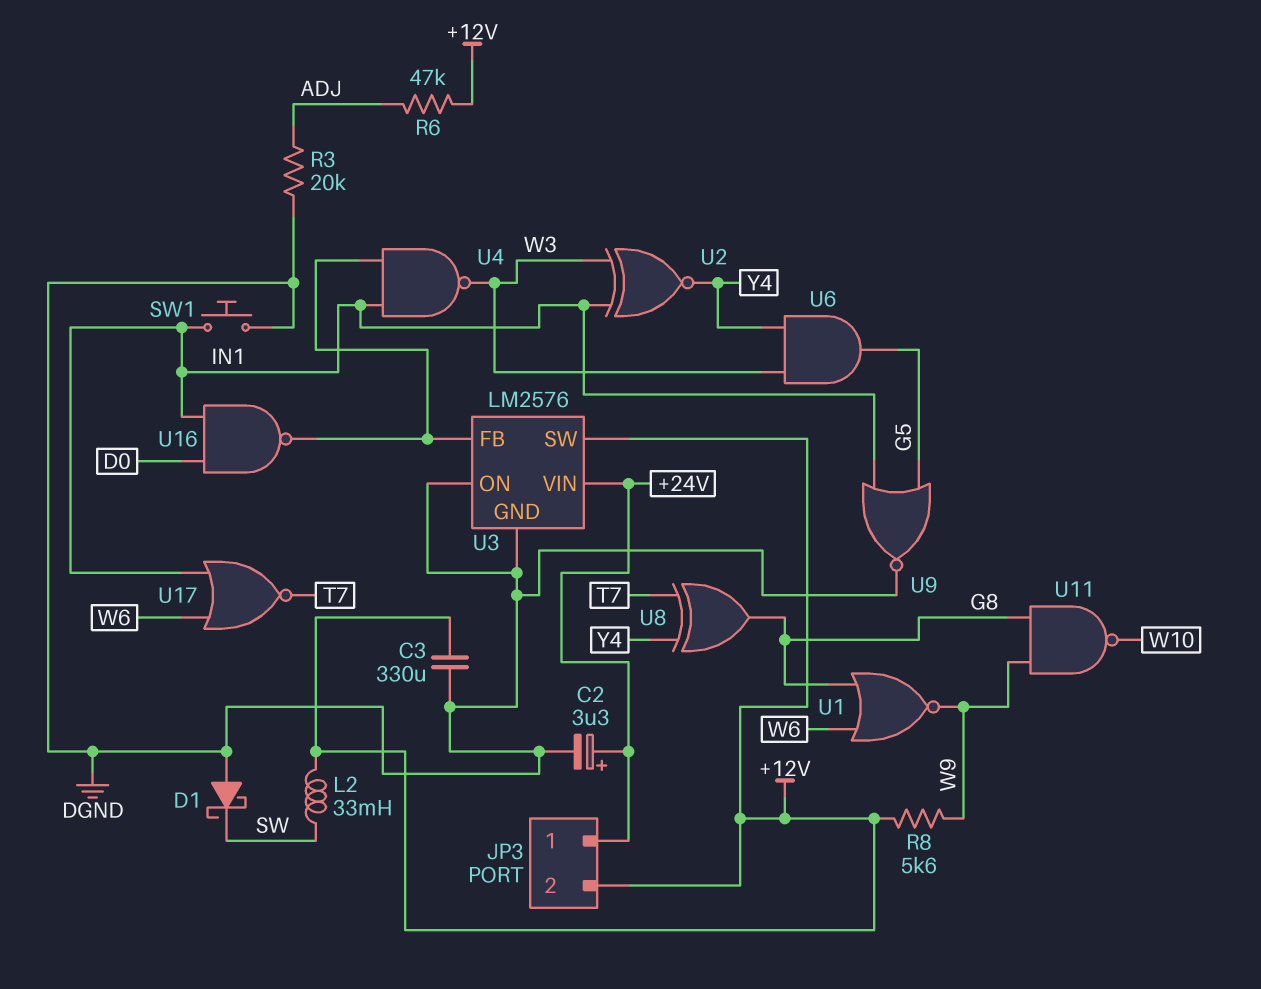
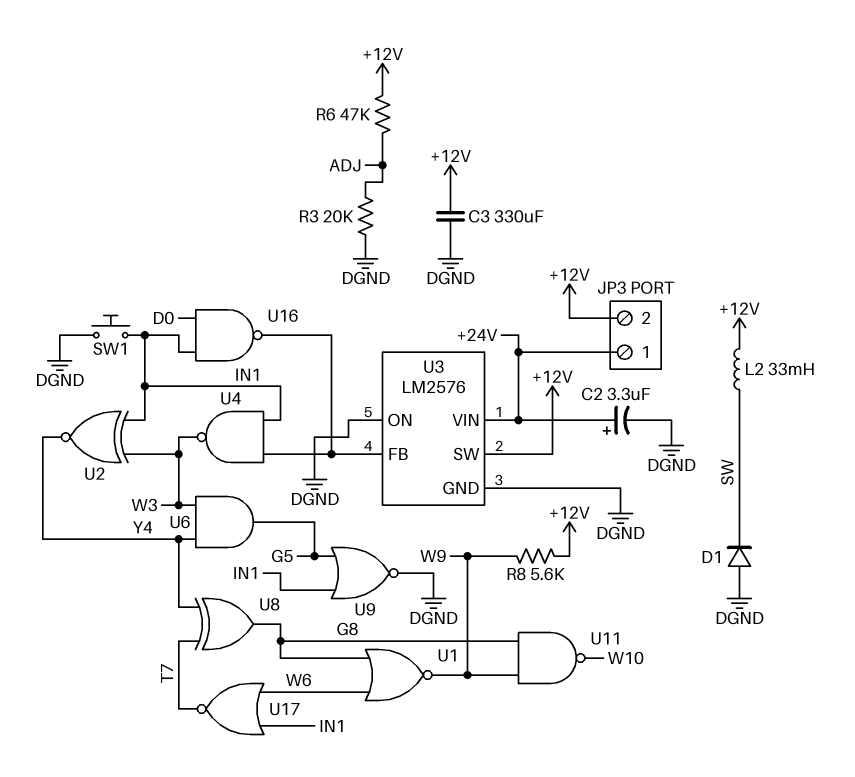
D1: schottky (A DGND, K SW) -> diode (A DGND, K SW)

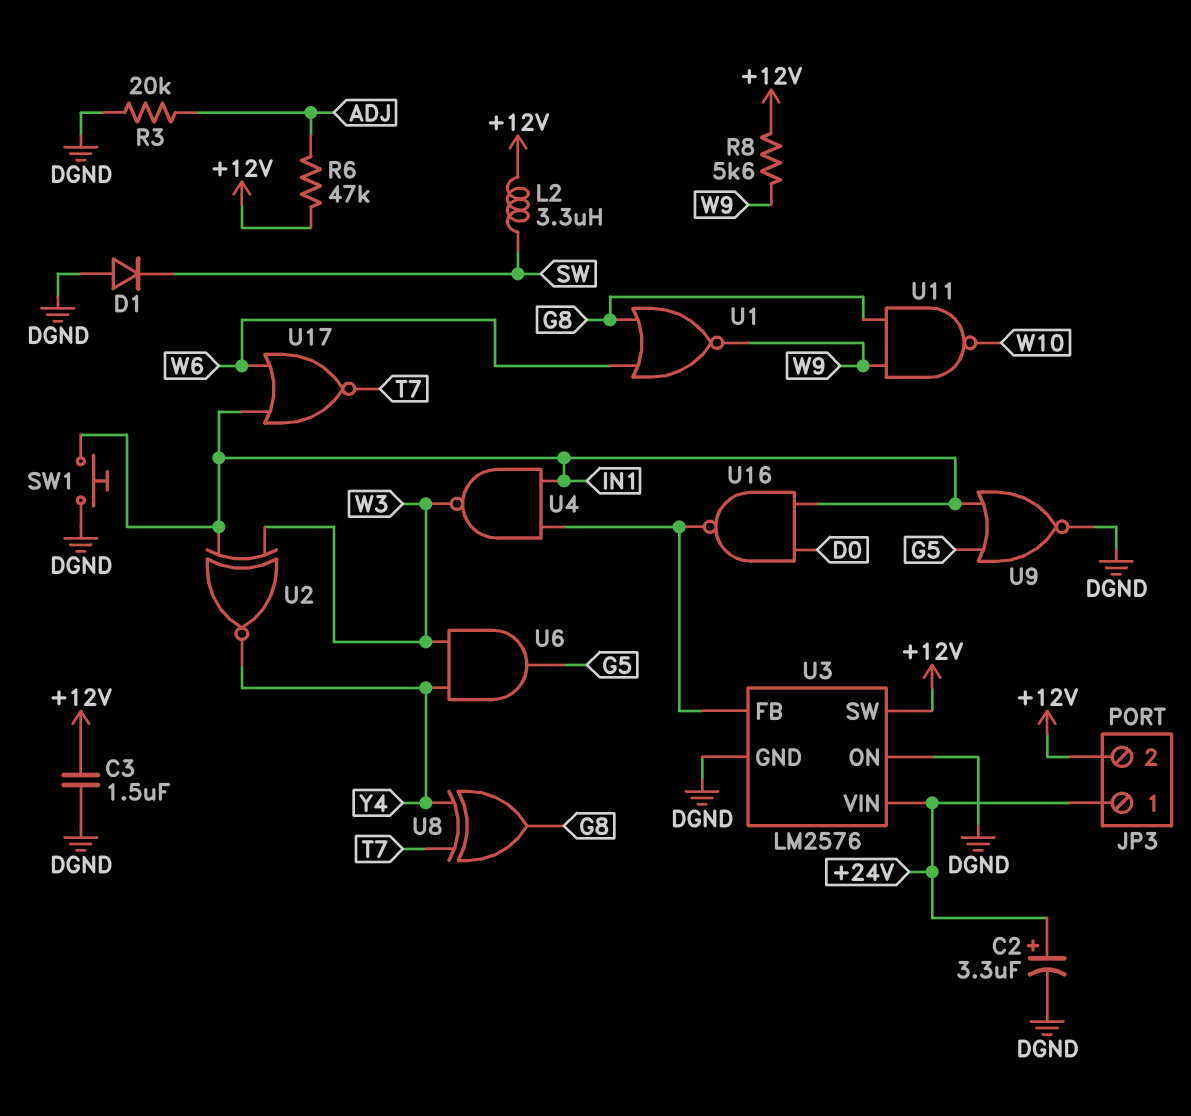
C3: 330uF (+12V, DGND) -> 1.5uF (+12V, DGND)
L2: 33mH (+12V, SW) -> 3.3uH (+12V, SW)

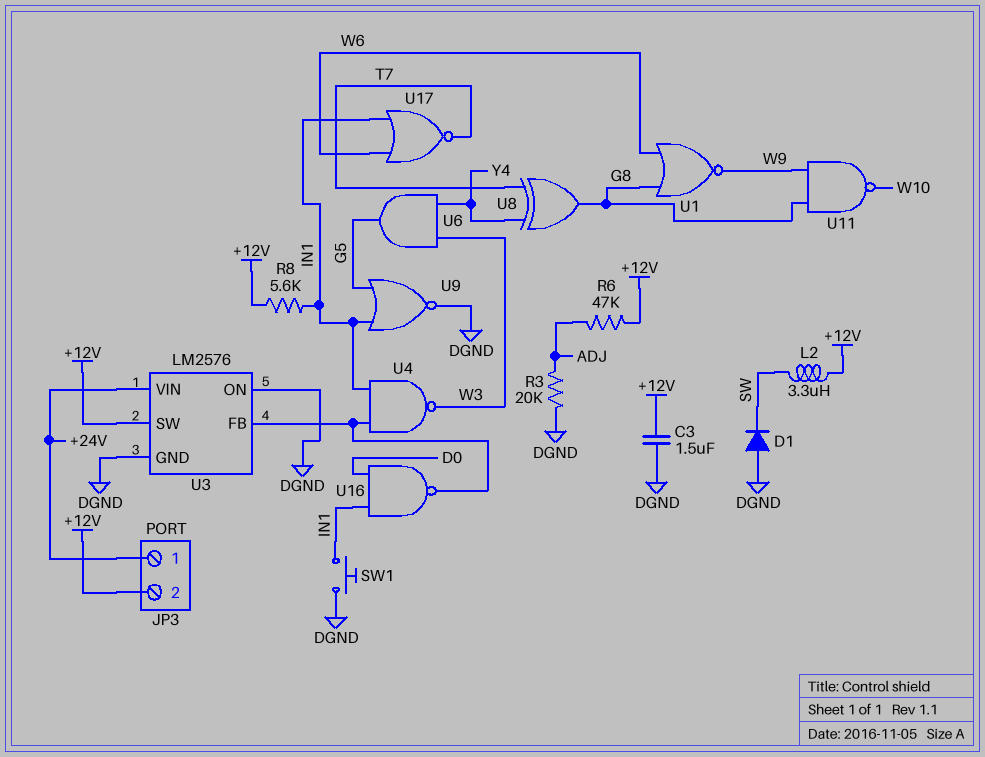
C2: 3.3uF (plus +24V, minus DGND) -> none
R8: 5.6k (+12V, W9) -> 5.6k (+12V, IN1)
U2: XNOR (in IN1, in W3, out Y4) -> none

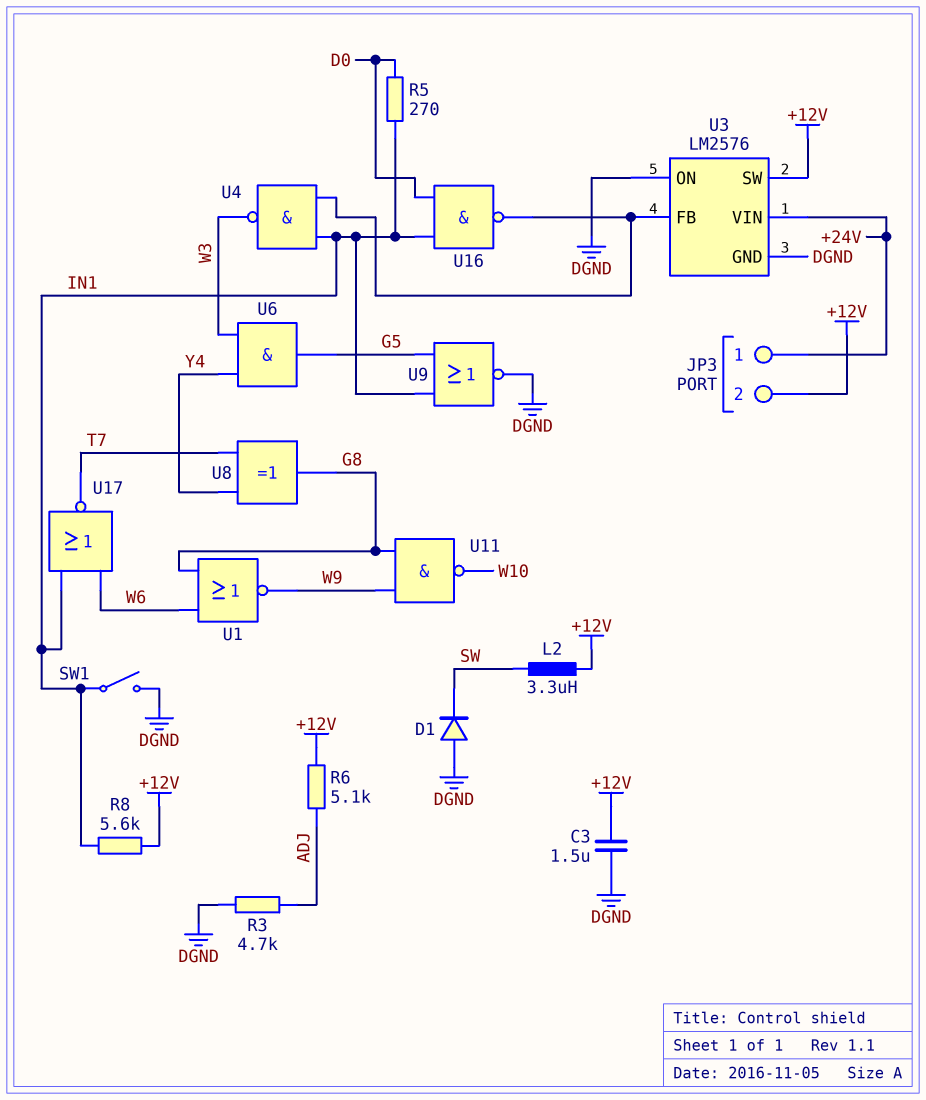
R3: 20k (ADJ, DGND) -> 4.7k (ADJ, DGND)
R5: none -> 270 (D0, IN1)
R6: 47k (+12V, ADJ) -> 5.1k (+12V, ADJ)
SW1: button (DGND, IN1) -> switch (DGND, IN1)

